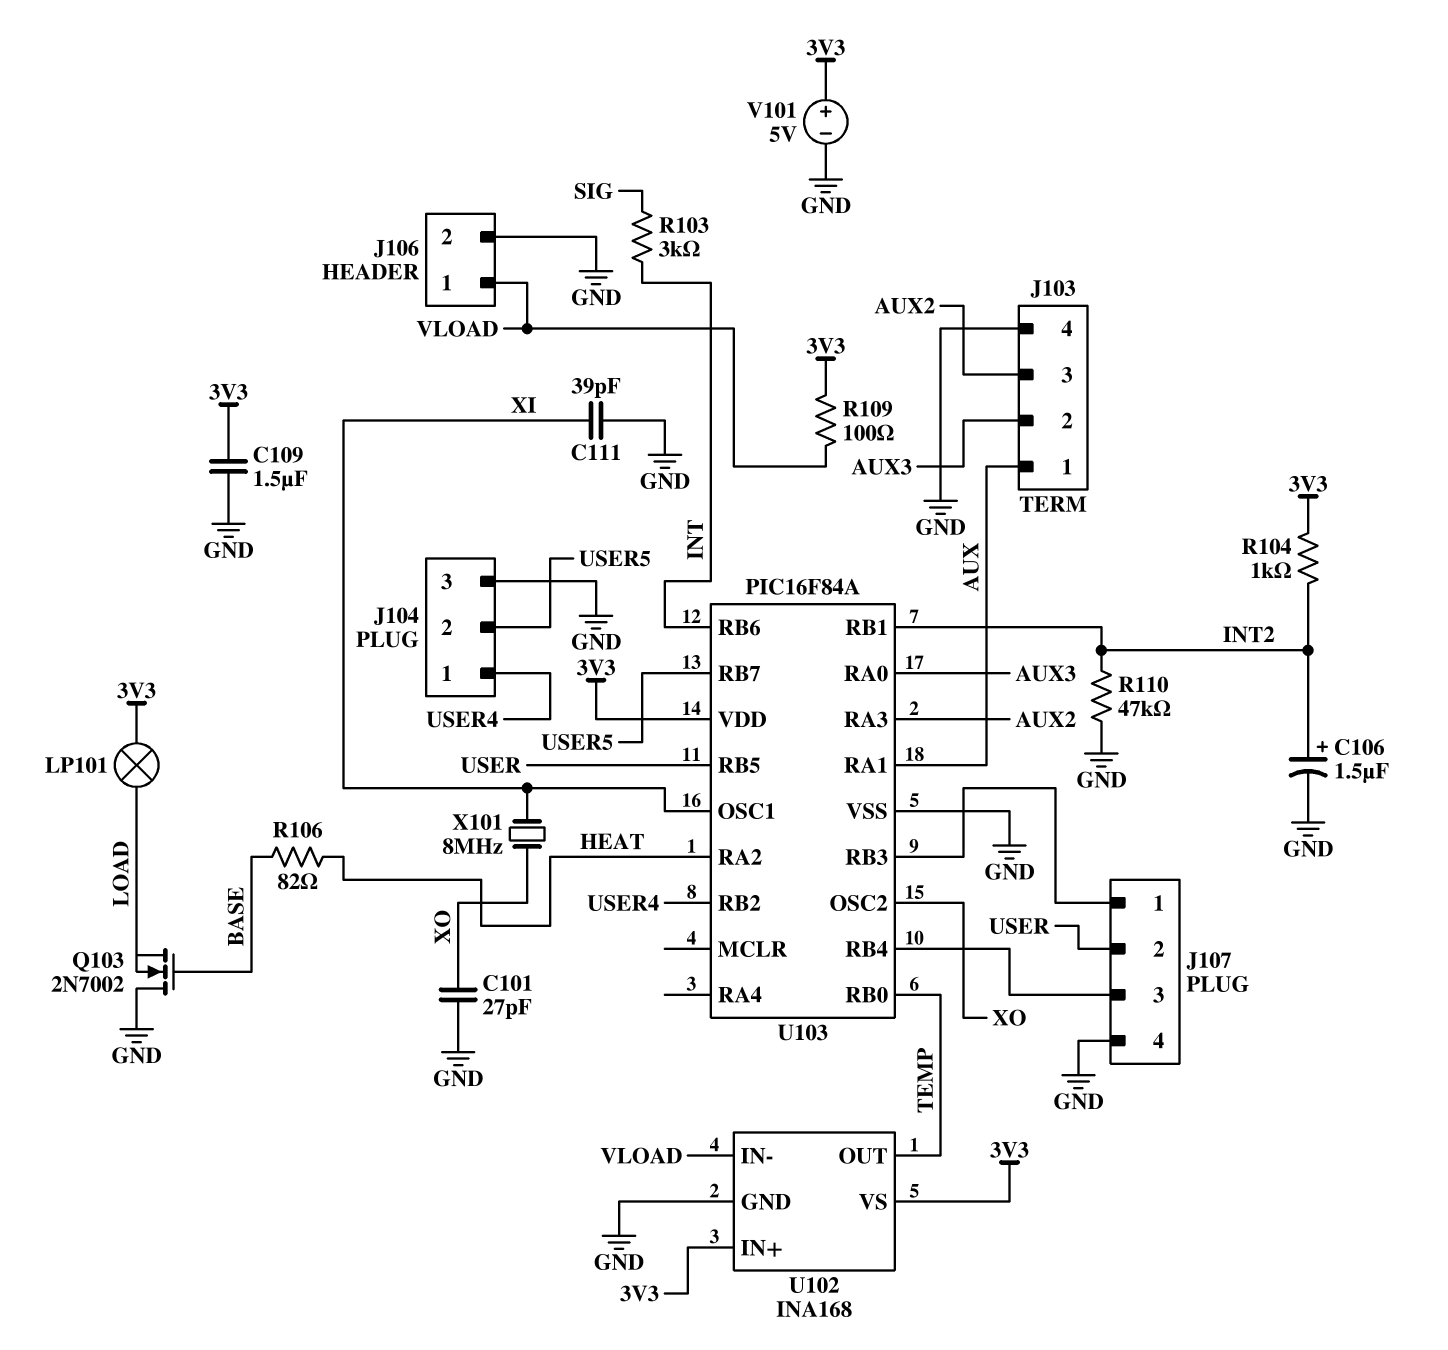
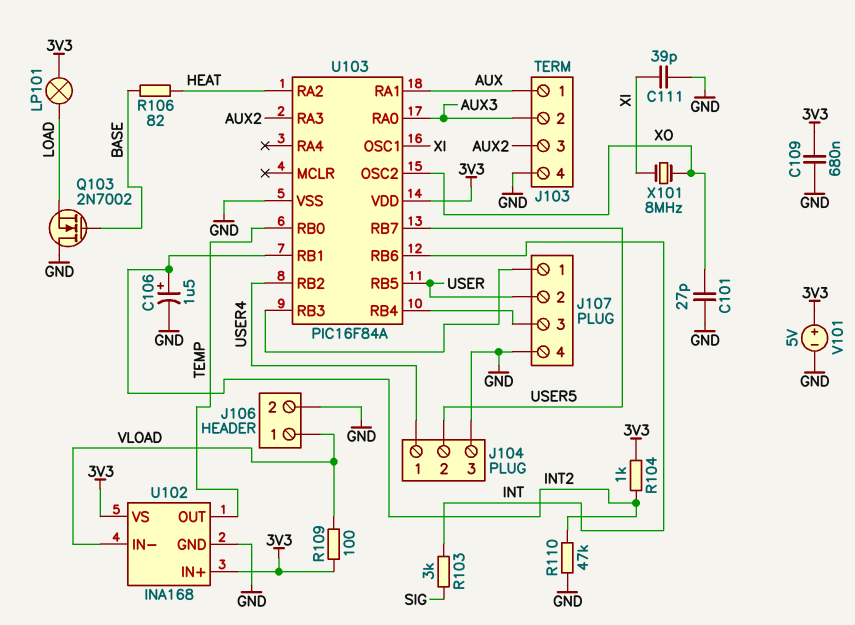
C109: 1.5uF (3V3, GND) -> 680nF (3V3, GND)

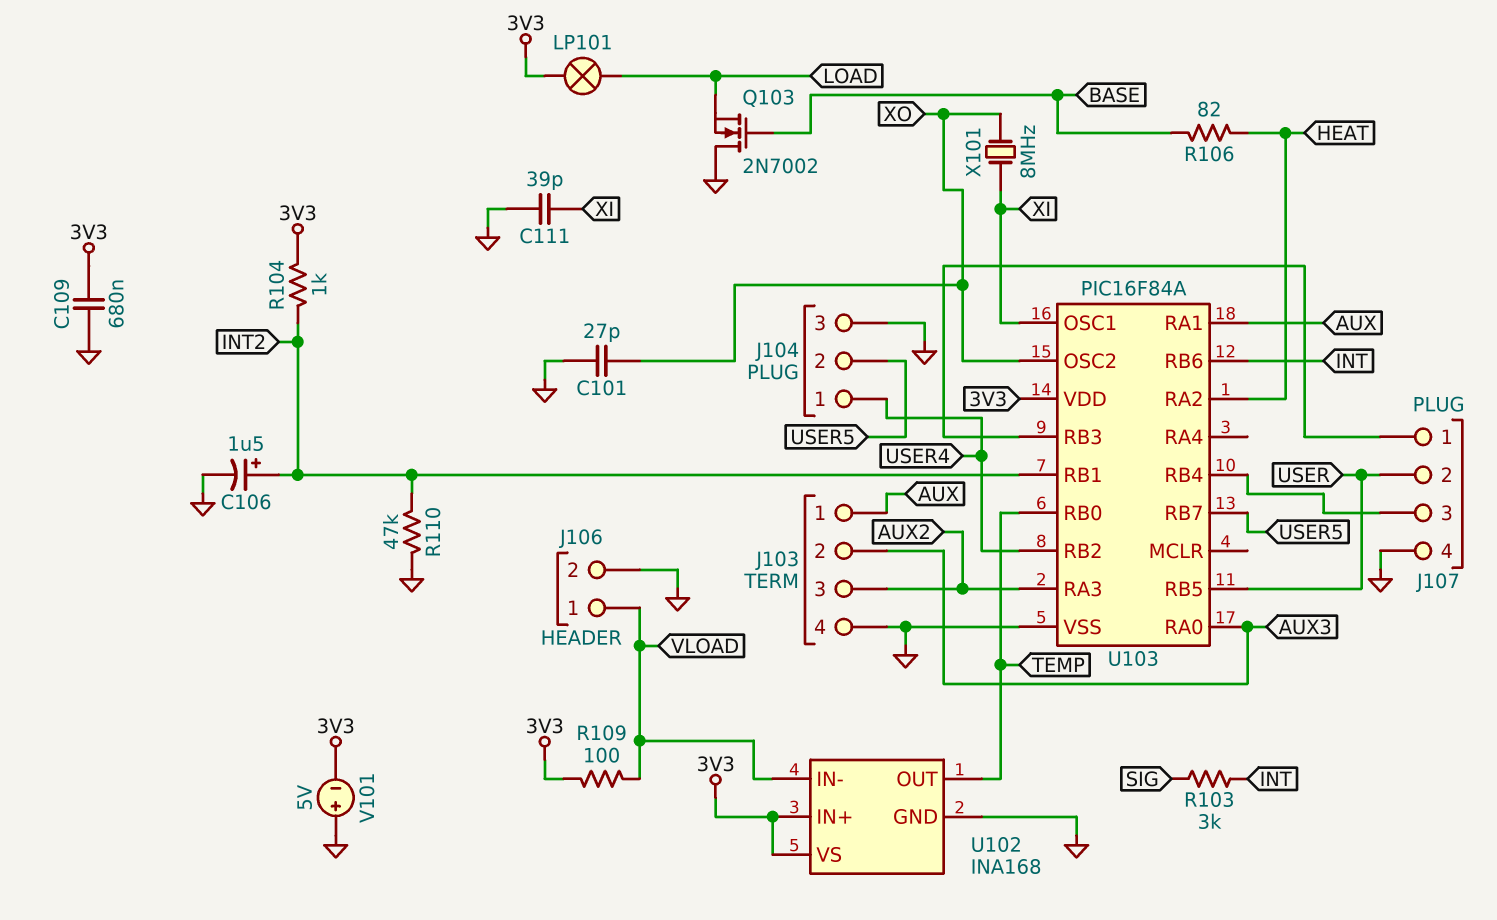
V101: 5V (plus 3V3, minus GND) -> 5V (plus GND, minus 3V3)

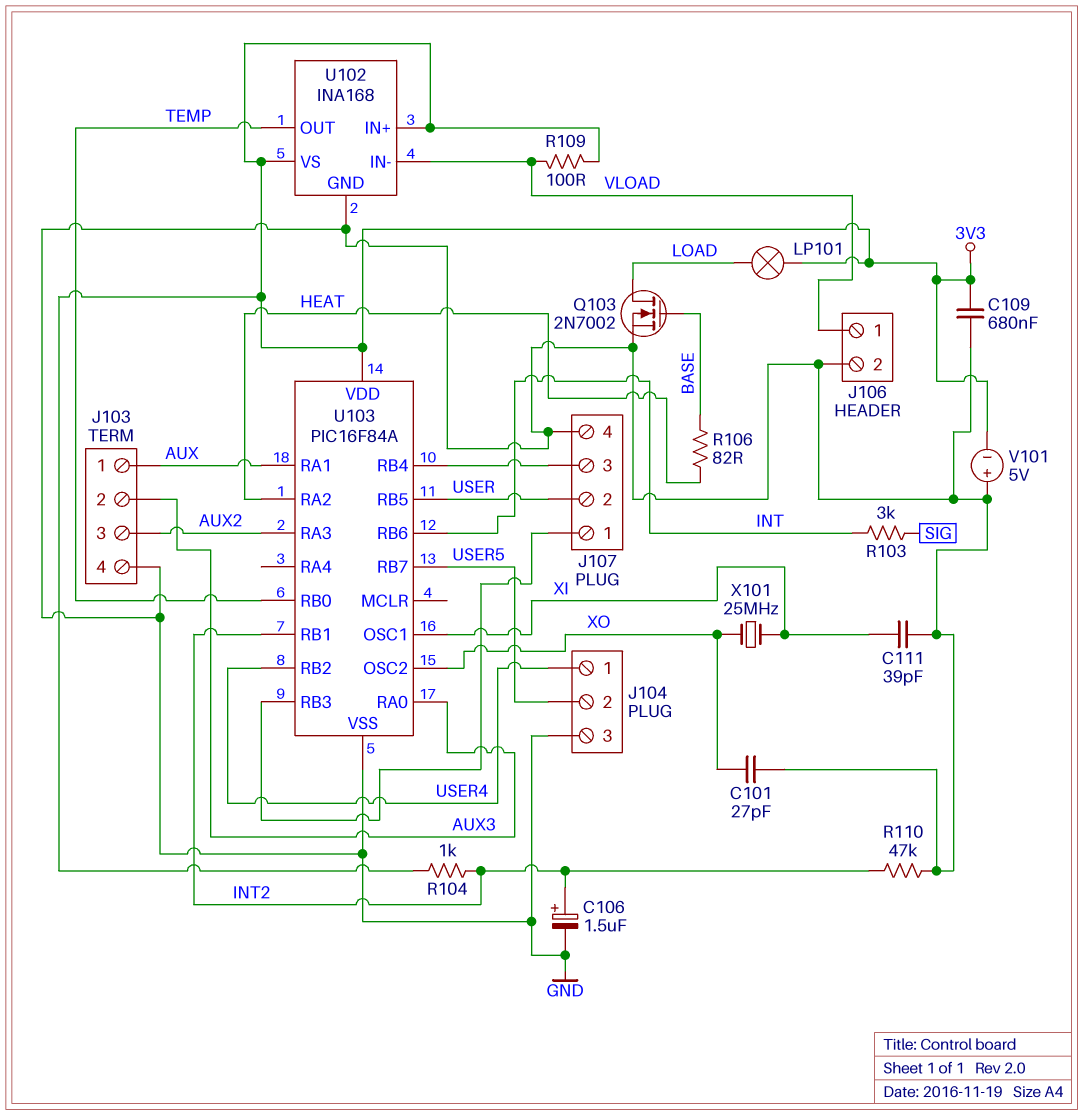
Q103: NMOS 2N7002 (G BASE, D GND, S LOAD) -> NMOS 2N7002 (G BASE, D LOAD, S GND)
X101: 8MHz (XI, XO) -> 25MHz (XI, XO)

